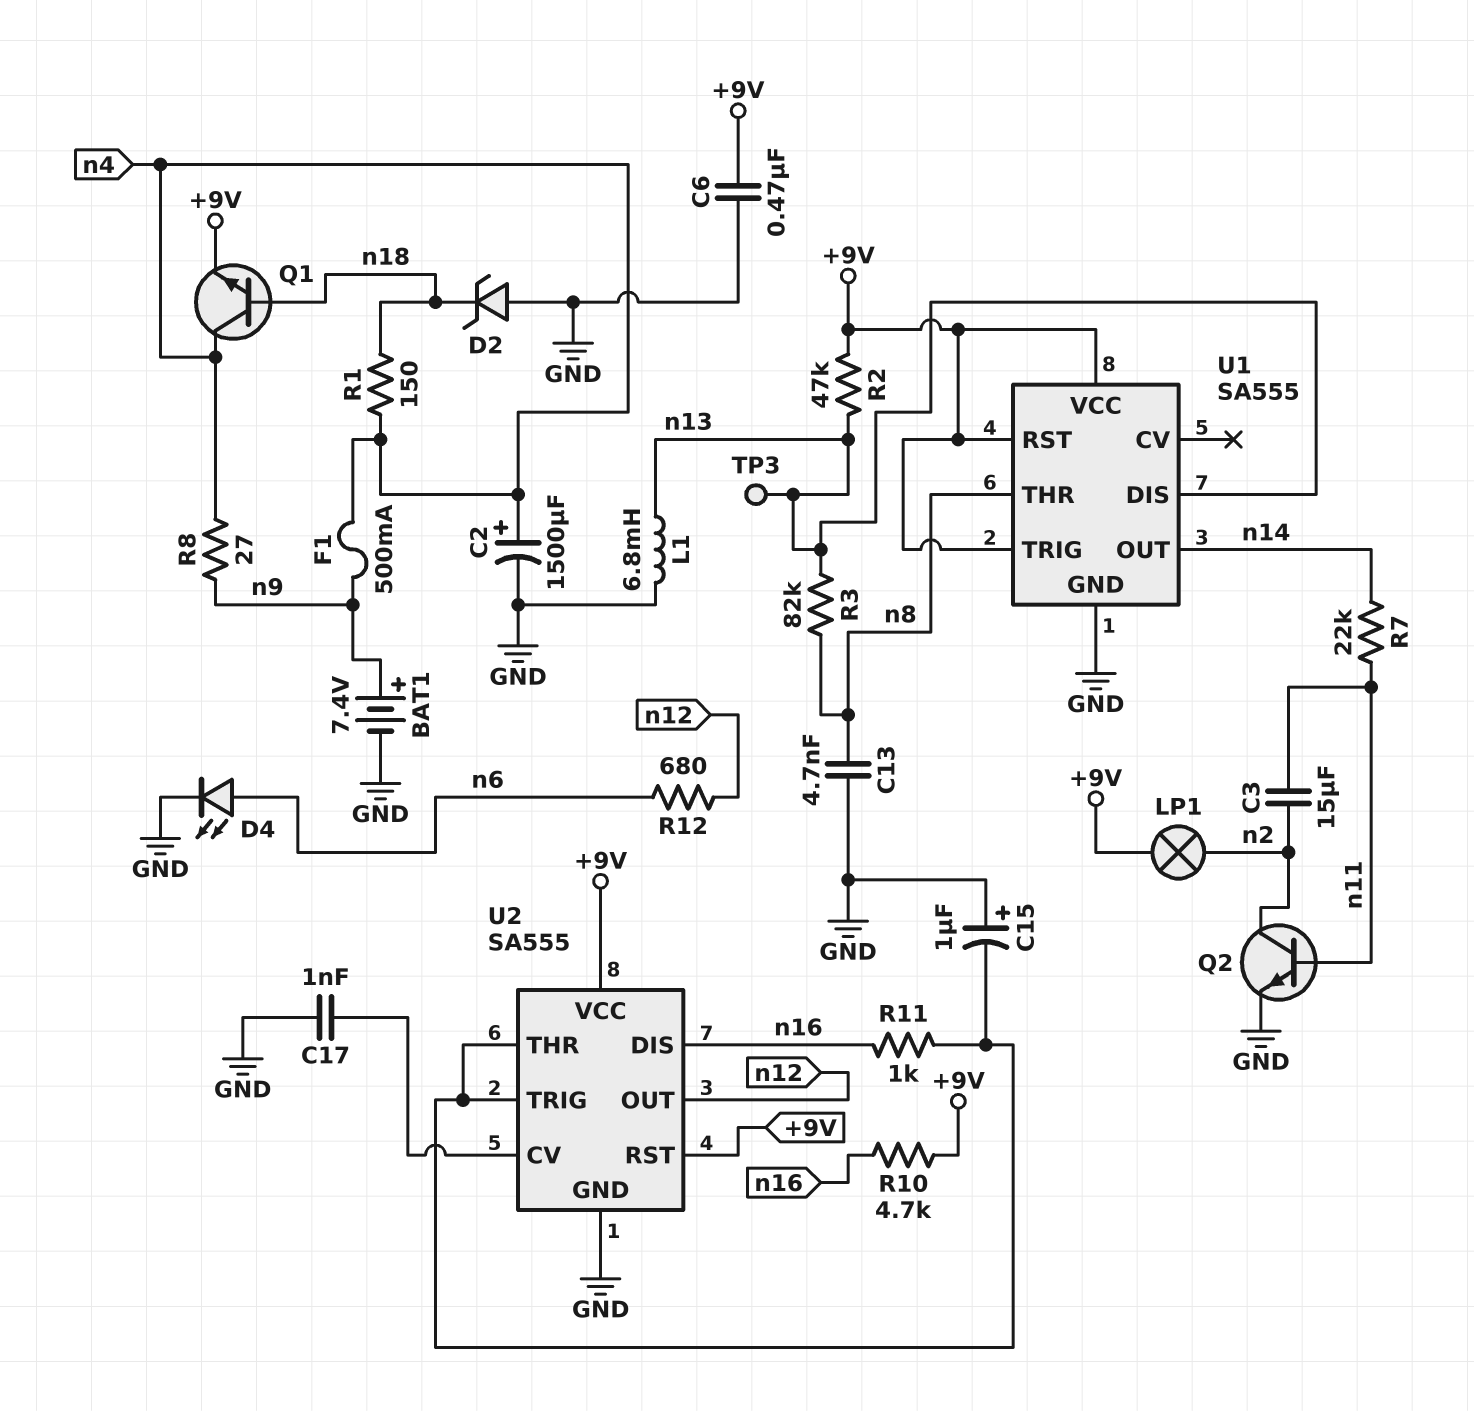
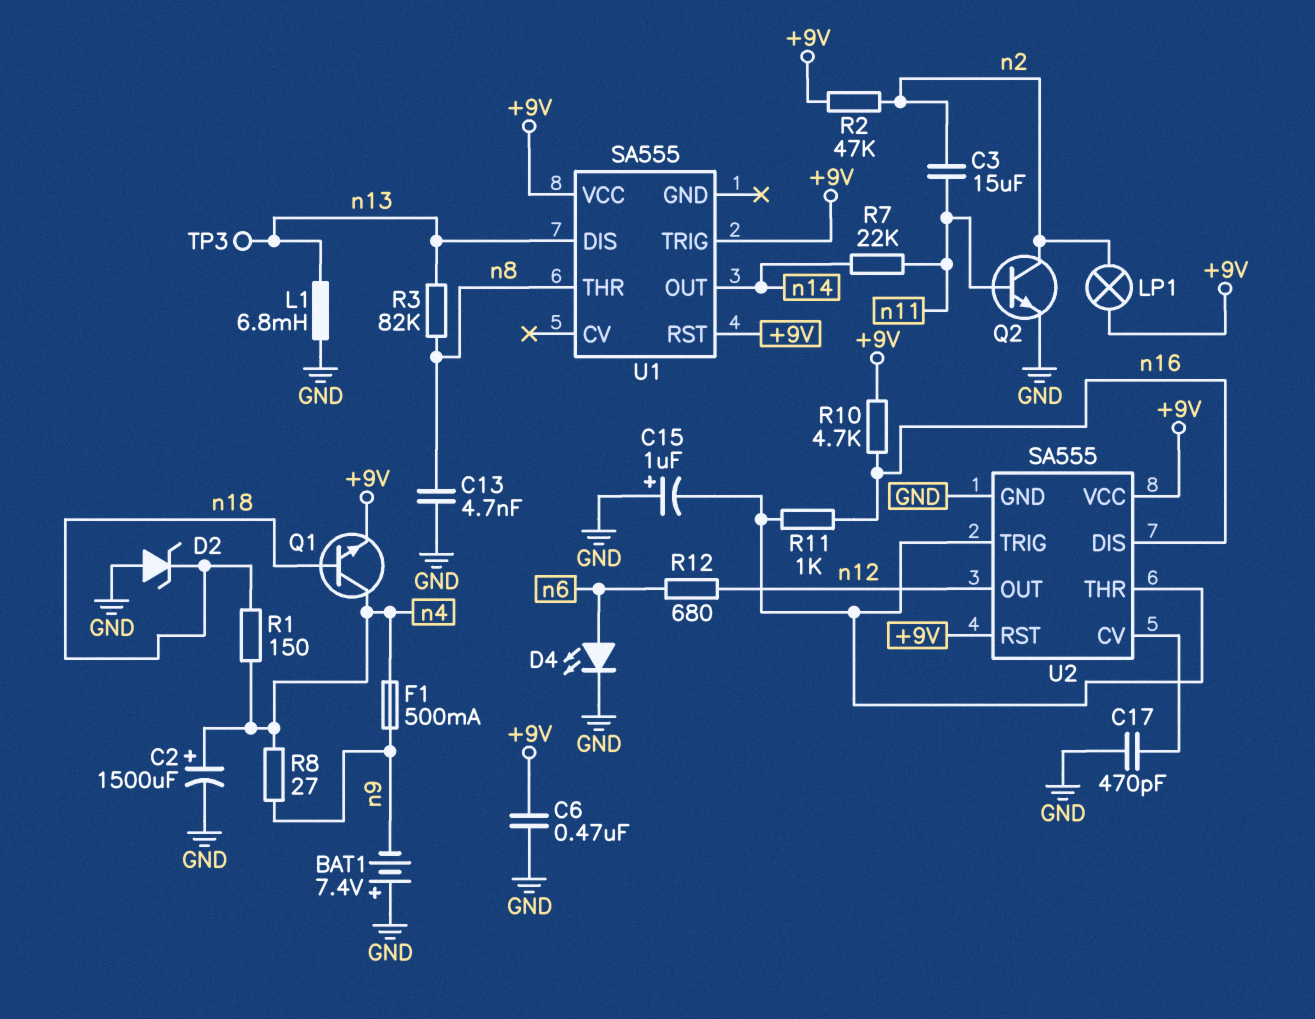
BAT1: 7.4V (plus n9, minus GND) -> 7.4V (plus GND, minus n9)
C17: 1nF (GND, U2/CV) -> 470pF (GND, U2/CV)
R2: 47k (+9V, n13) -> 47k (+9V, n2)
U1 pin GND: GND -> none

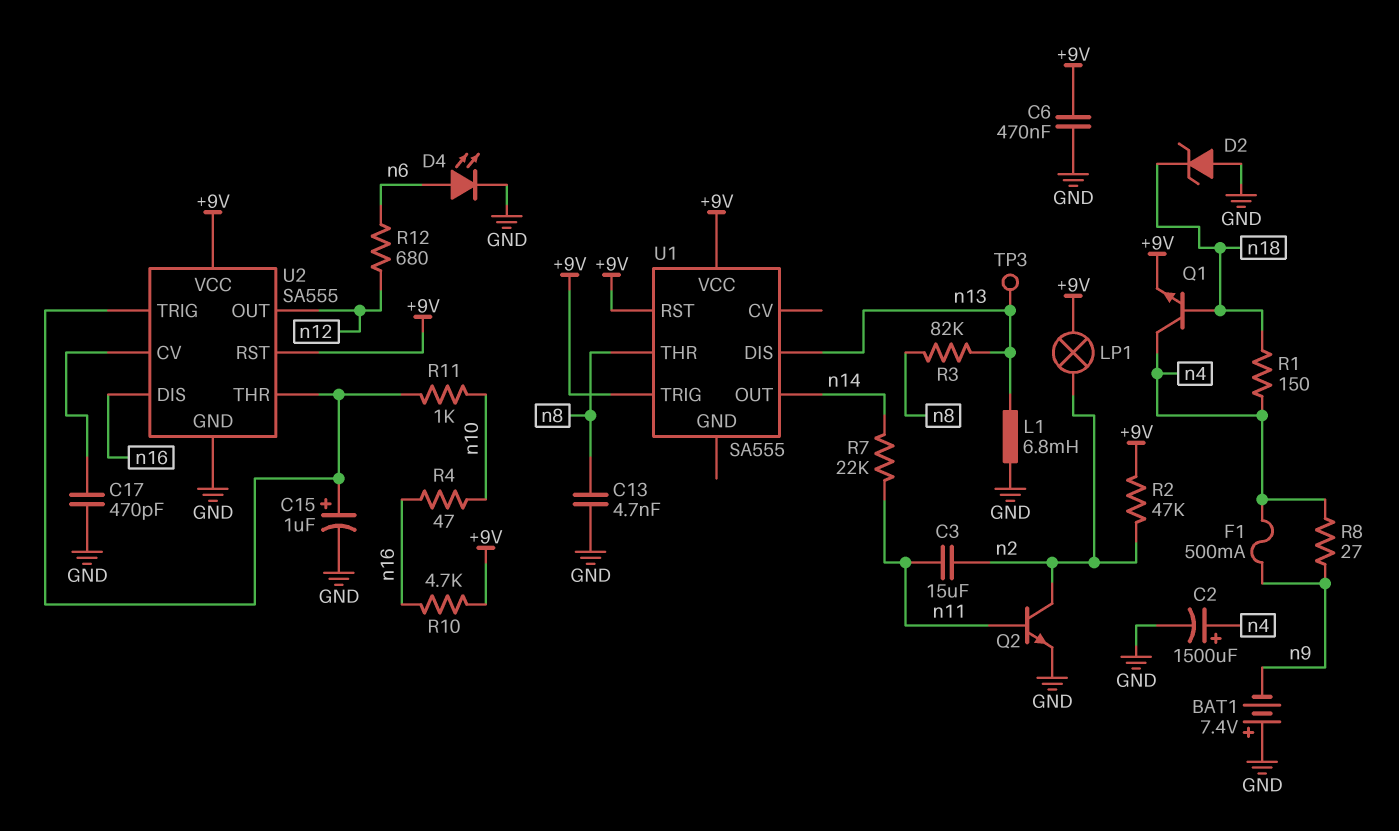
C15: 1uF (plus GND, minus U2/THR) -> 1uF (plus U2/THR, minus GND)
R4: none -> 47 (n10, n16)
R11: 1k (U2/THR, n16) -> 1k (U2/THR, n10)

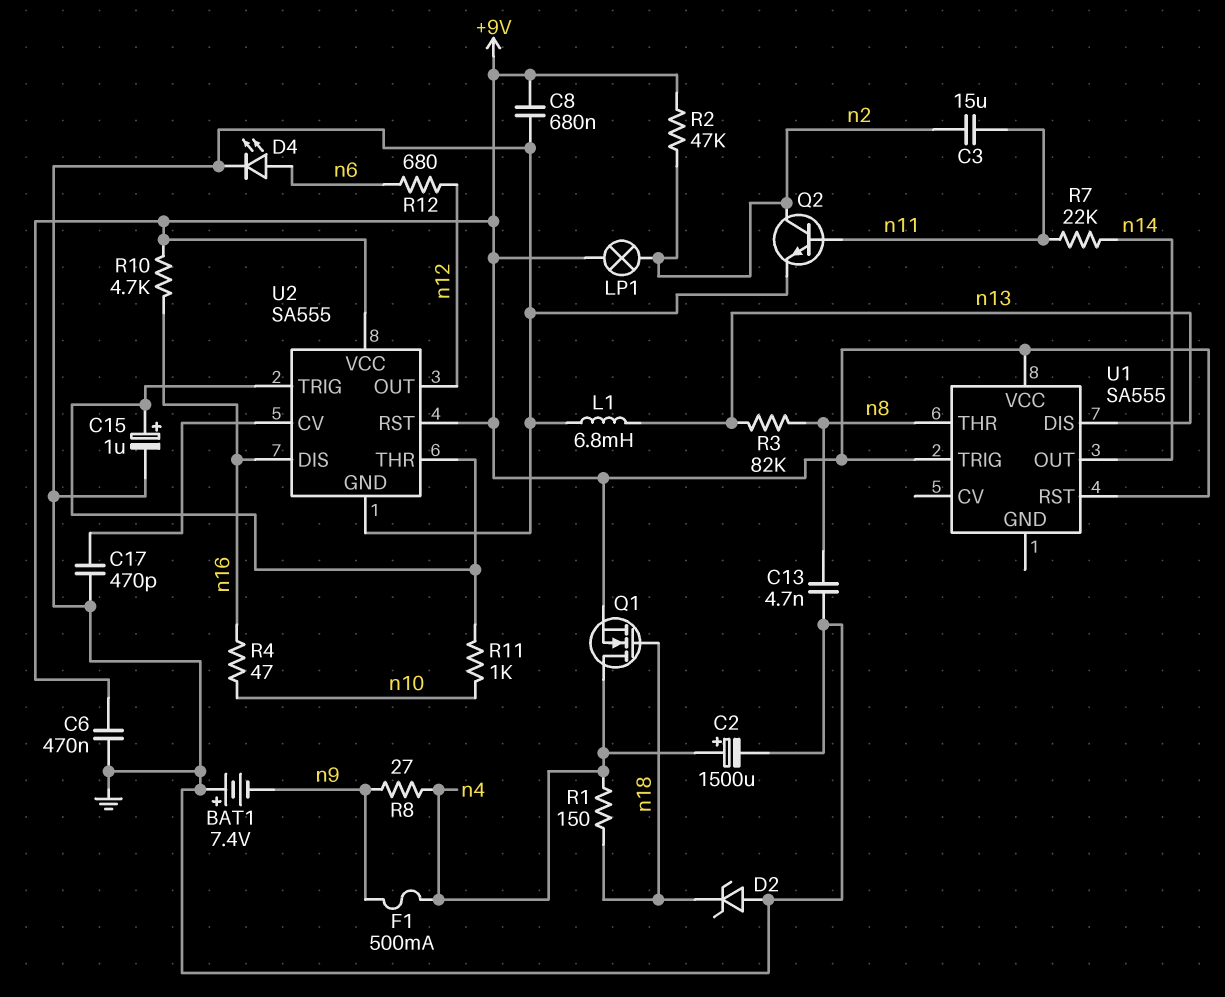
C8: none -> 680nF (+9V, GND)
Q1: NPN (B n18, C n4, E +9V) -> NMOS (G n18, D n4, S +9V)
TP3: test point (n13) -> none

